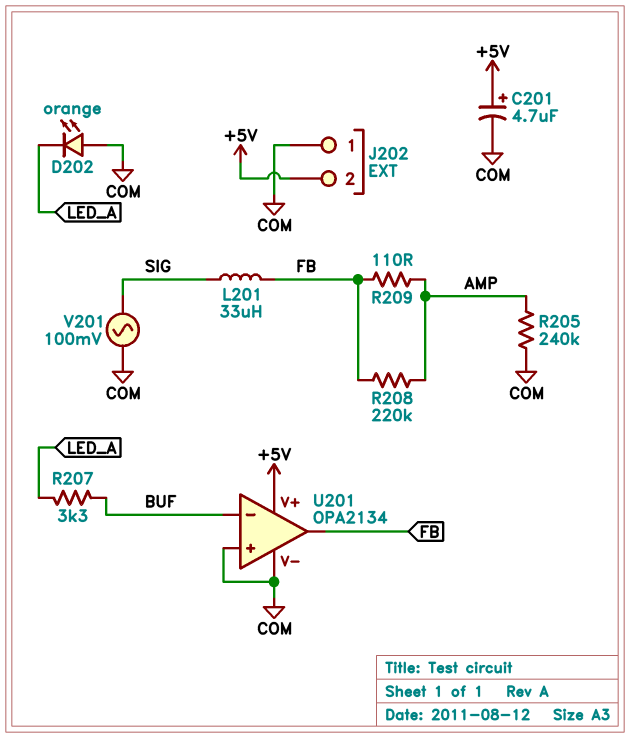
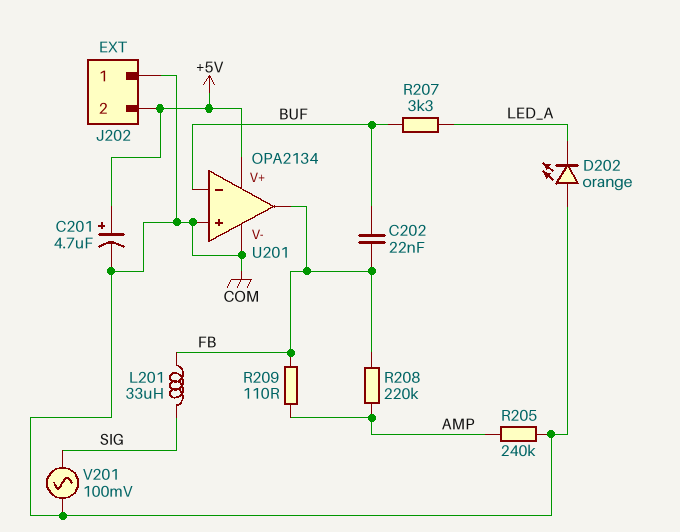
C202: none -> 22nF (BUF, FB)

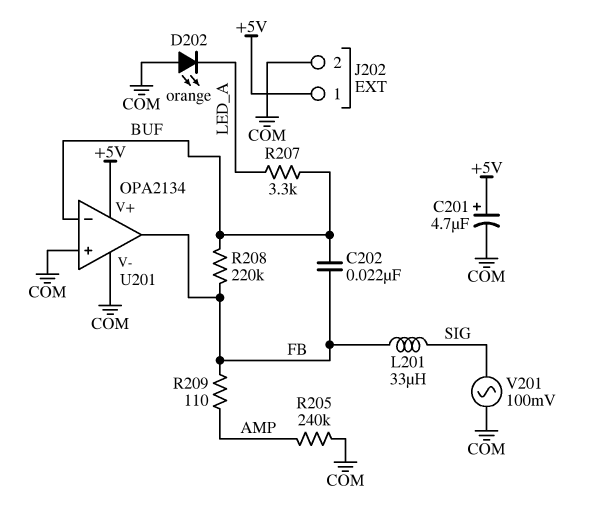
J202 pin 1: COM -> +5V
J202 pin 2: +5V -> COM
R208: 220k (AMP, FB) -> 220k (BUF, FB)

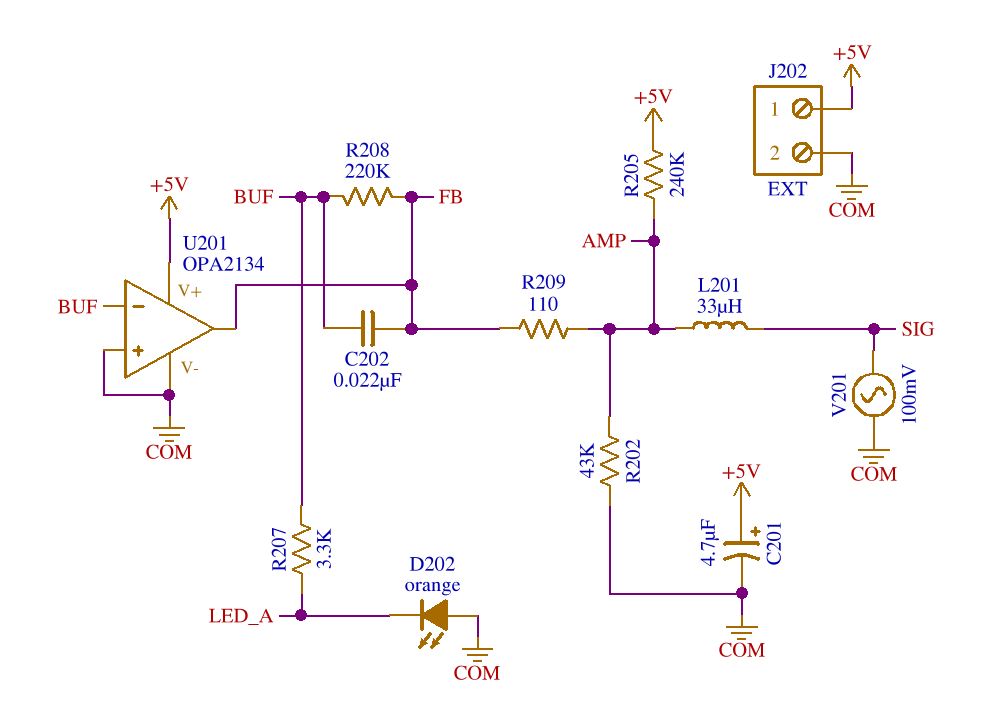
L201: 33uH (FB, SIG) -> 33uH (AMP, SIG)
R202: none -> 43k (AMP, COM)
R205: 240k (AMP, COM) -> 240k (+5V, AMP)

